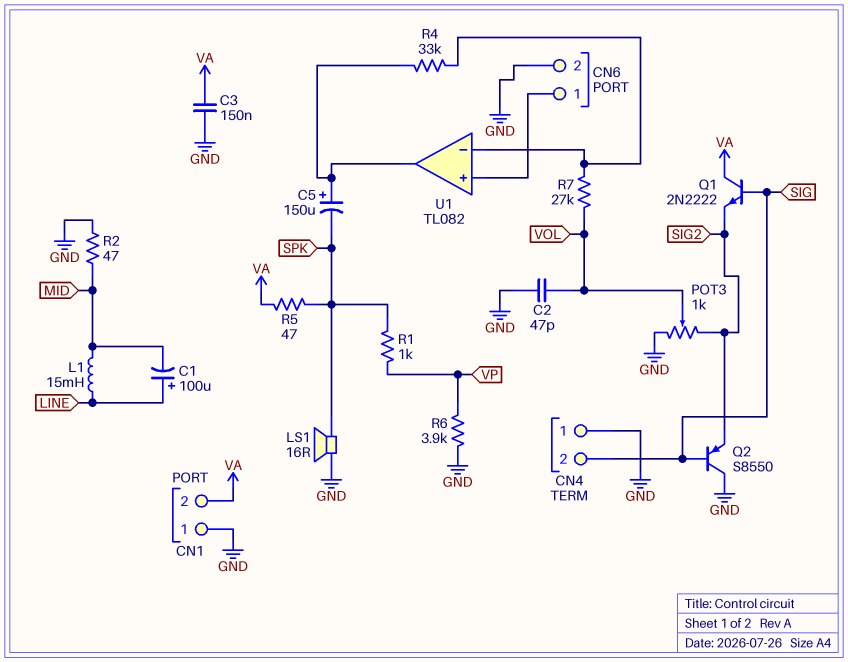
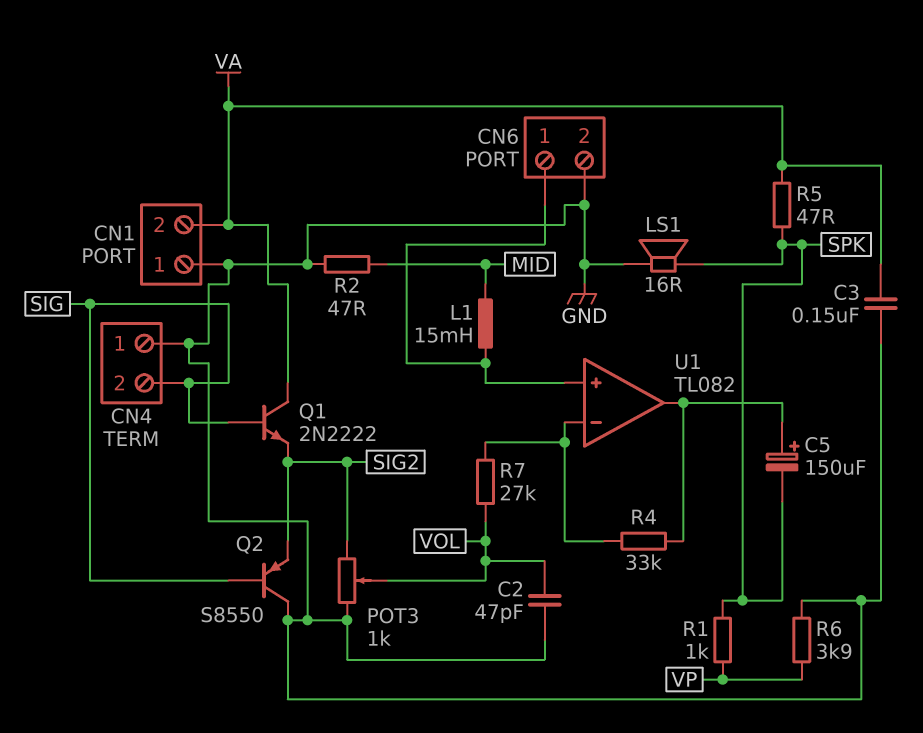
C1: 100uF (plus LINE, minus MID) -> none
L1: 15mH (LINE, MID) -> 15mH (CN6/1, MID)

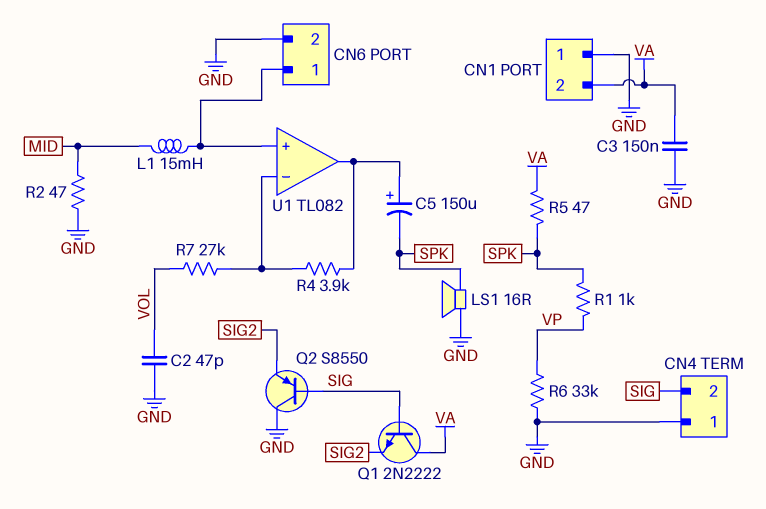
POT3: 1k (GND, SIG2, wiper VOL) -> none
R4: 33k (U1/in-, U1/out) -> 3.9k (U1/in-, U1/out)
R6: 3.9k (GND, VP) -> 33k (GND, VP)

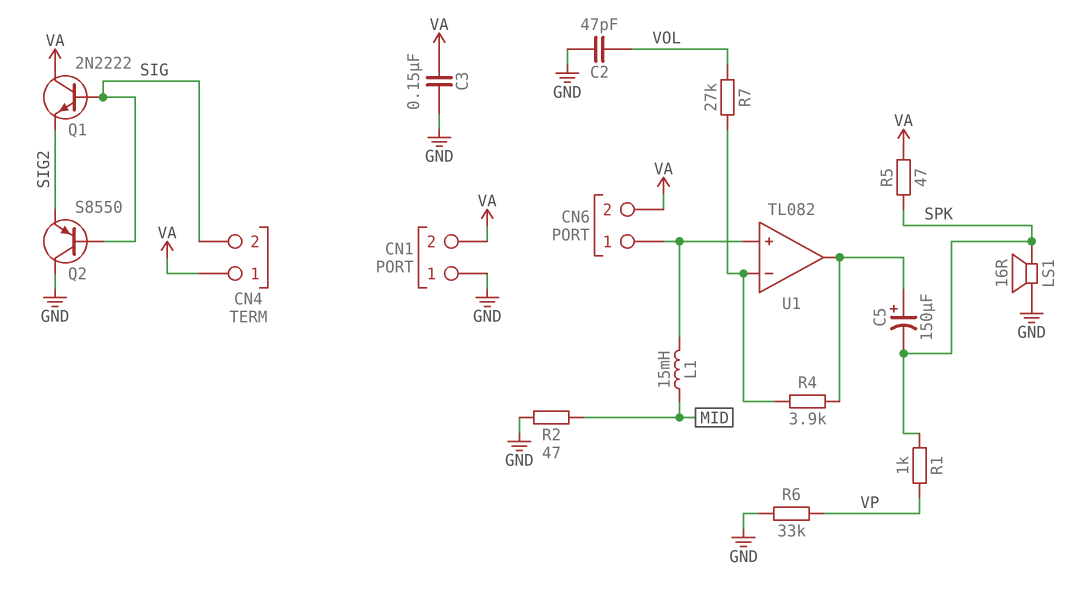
CN4 pin 1: GND -> VA
CN6 pin 2: GND -> VA

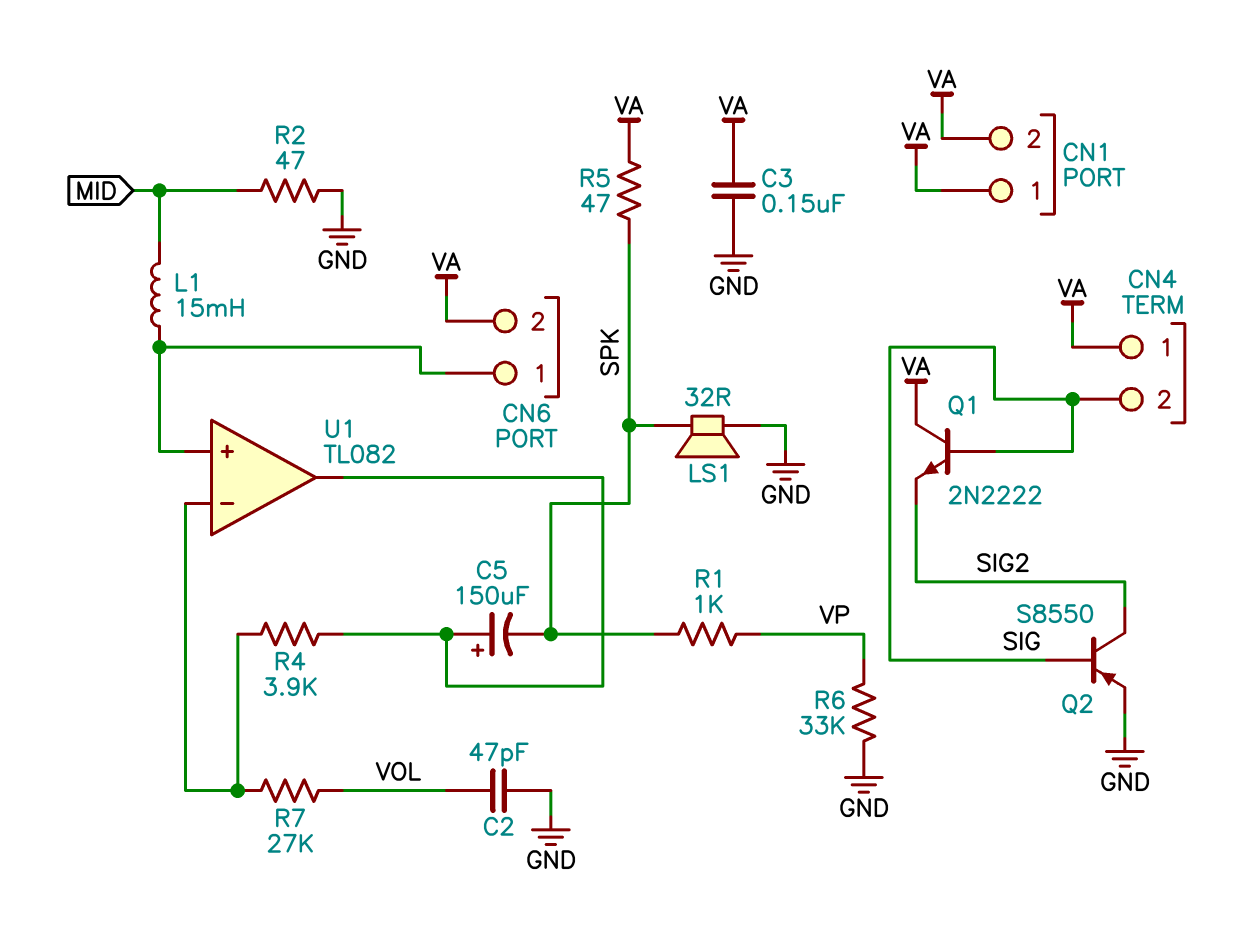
CN1 pin 1: GND -> VA
LS1: speaker 16R (GND, SPK) -> speaker 32R (GND, SPK)
Q2: PNP S8550 (B SIG, C GND, E SIG2) -> PNP S8550 (B SIG, C SIG2, E GND)

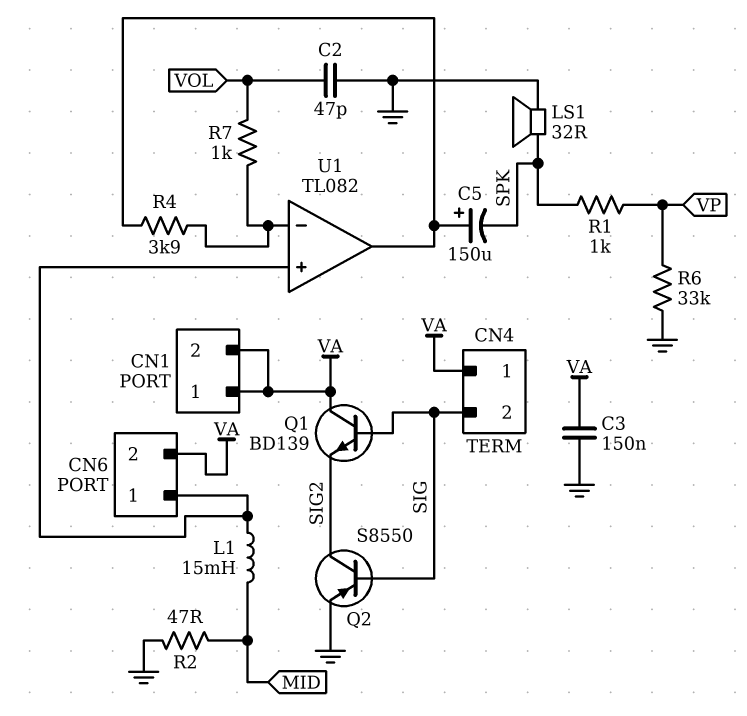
Q1: NPN 2N2222 (B SIG, C VA, E SIG2) -> NPN BD139 (B SIG, C VA, E SIG2)
R5: 47 (SPK, VA) -> none
R7: 27k (U1/in-, VOL) -> 1k (U1/in-, VOL)

